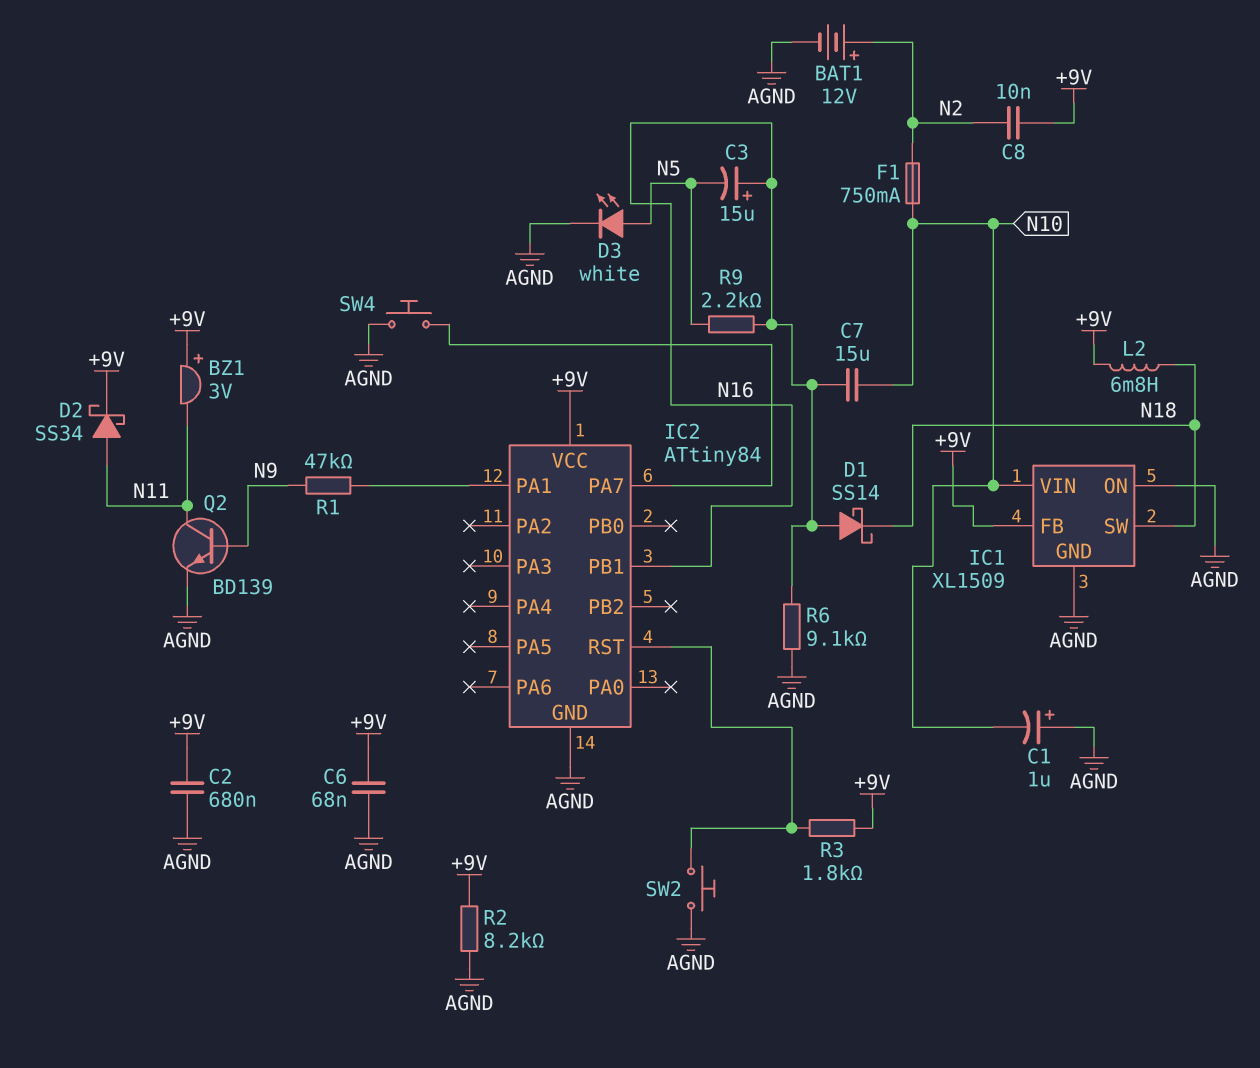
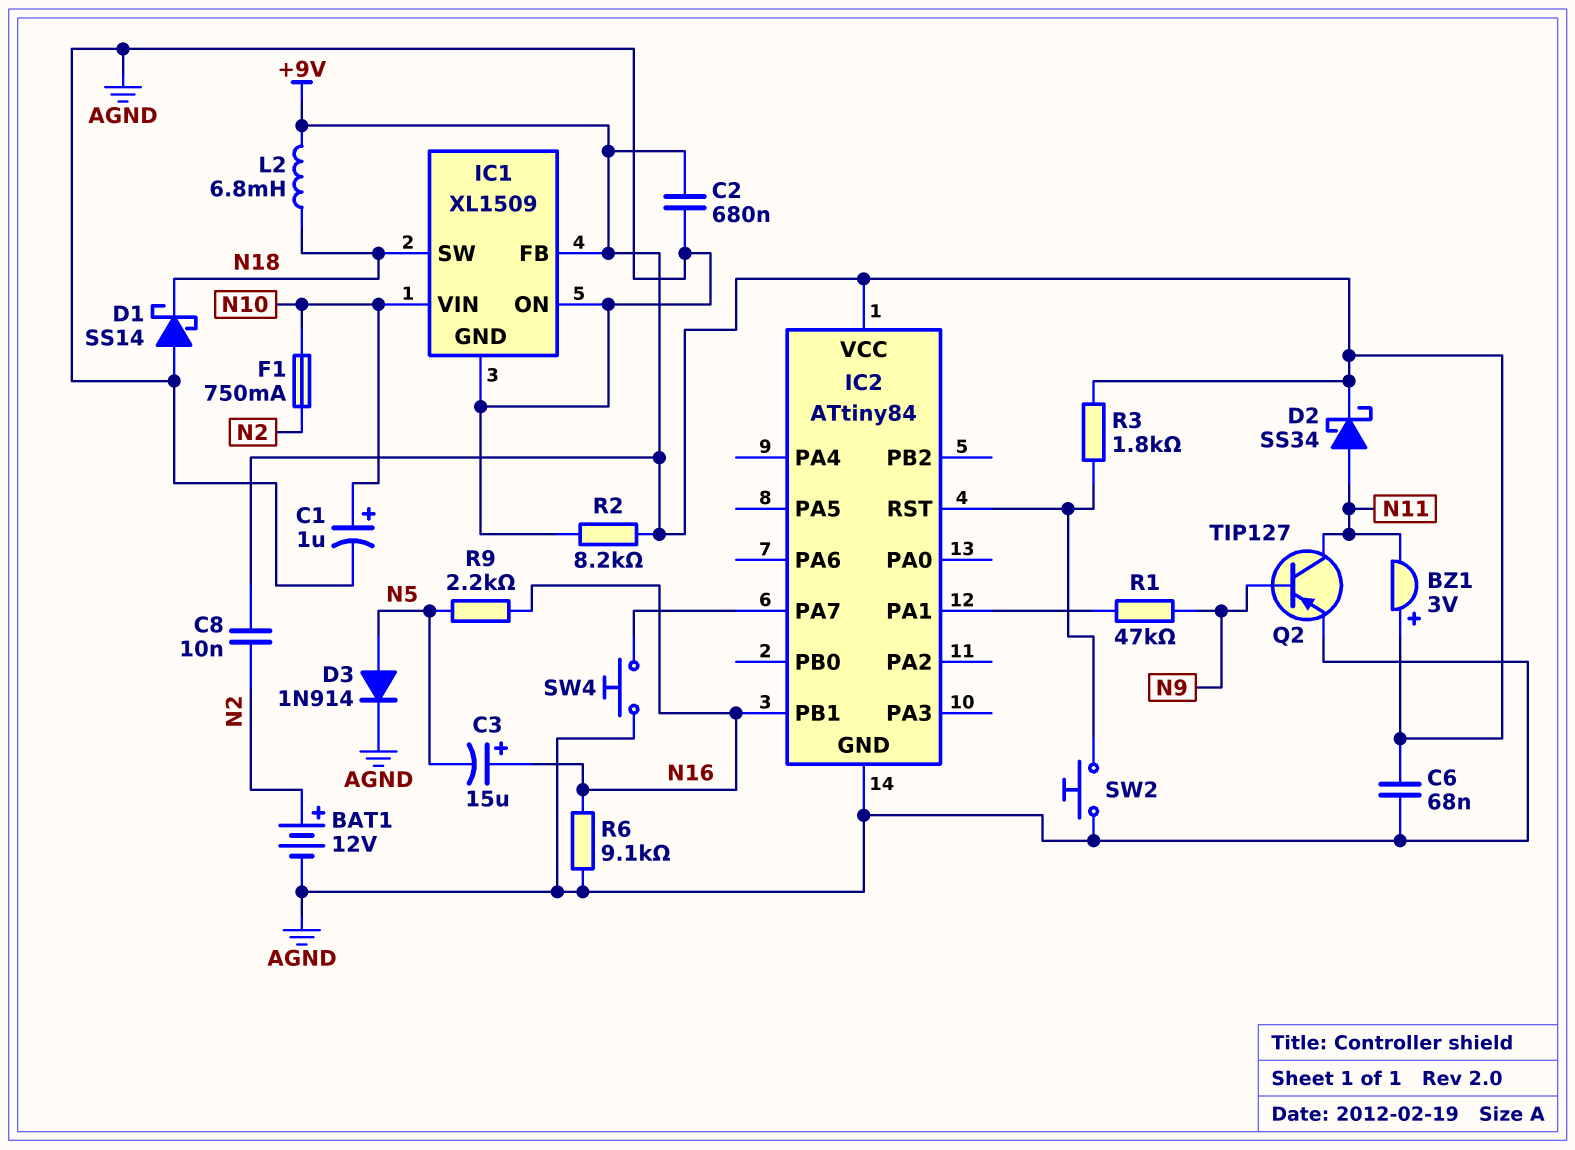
C1: 1uF (plus AGND, minus N10) -> 1uF (plus N10, minus AGND)
C7: 15uF (N10, N16) -> none
D1: schottky SS14 (A N16, K N18) -> schottky SS14 (A AGND, K N18)
D3: LED white (A N5, K AGND) -> diode 1N914 (A N5, K AGND)
Q2: NPN BD139 (B N9, C N11, E AGND) -> PNP TIP127 (B N9, C N11, E AGND)

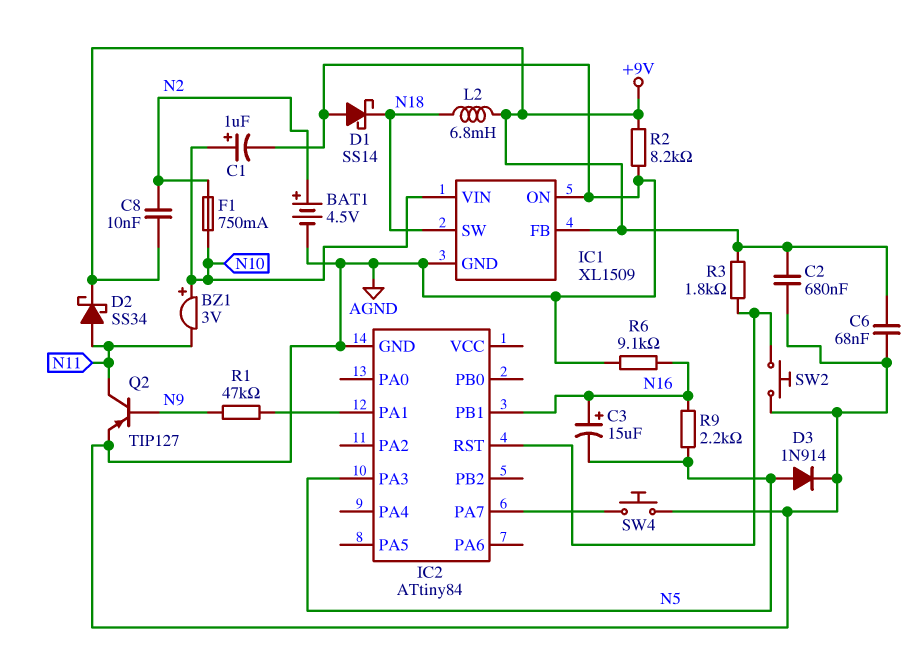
BAT1: 12V (plus N2, minus AGND) -> 4.5V (plus N2, minus AGND)
BZ1: buzzer 3V (plus +9V, minus N11) -> buzzer 3V (plus N10, minus N11)
IC2 pin PA3: none -> N5
IC2 pin VCC: +9V -> none

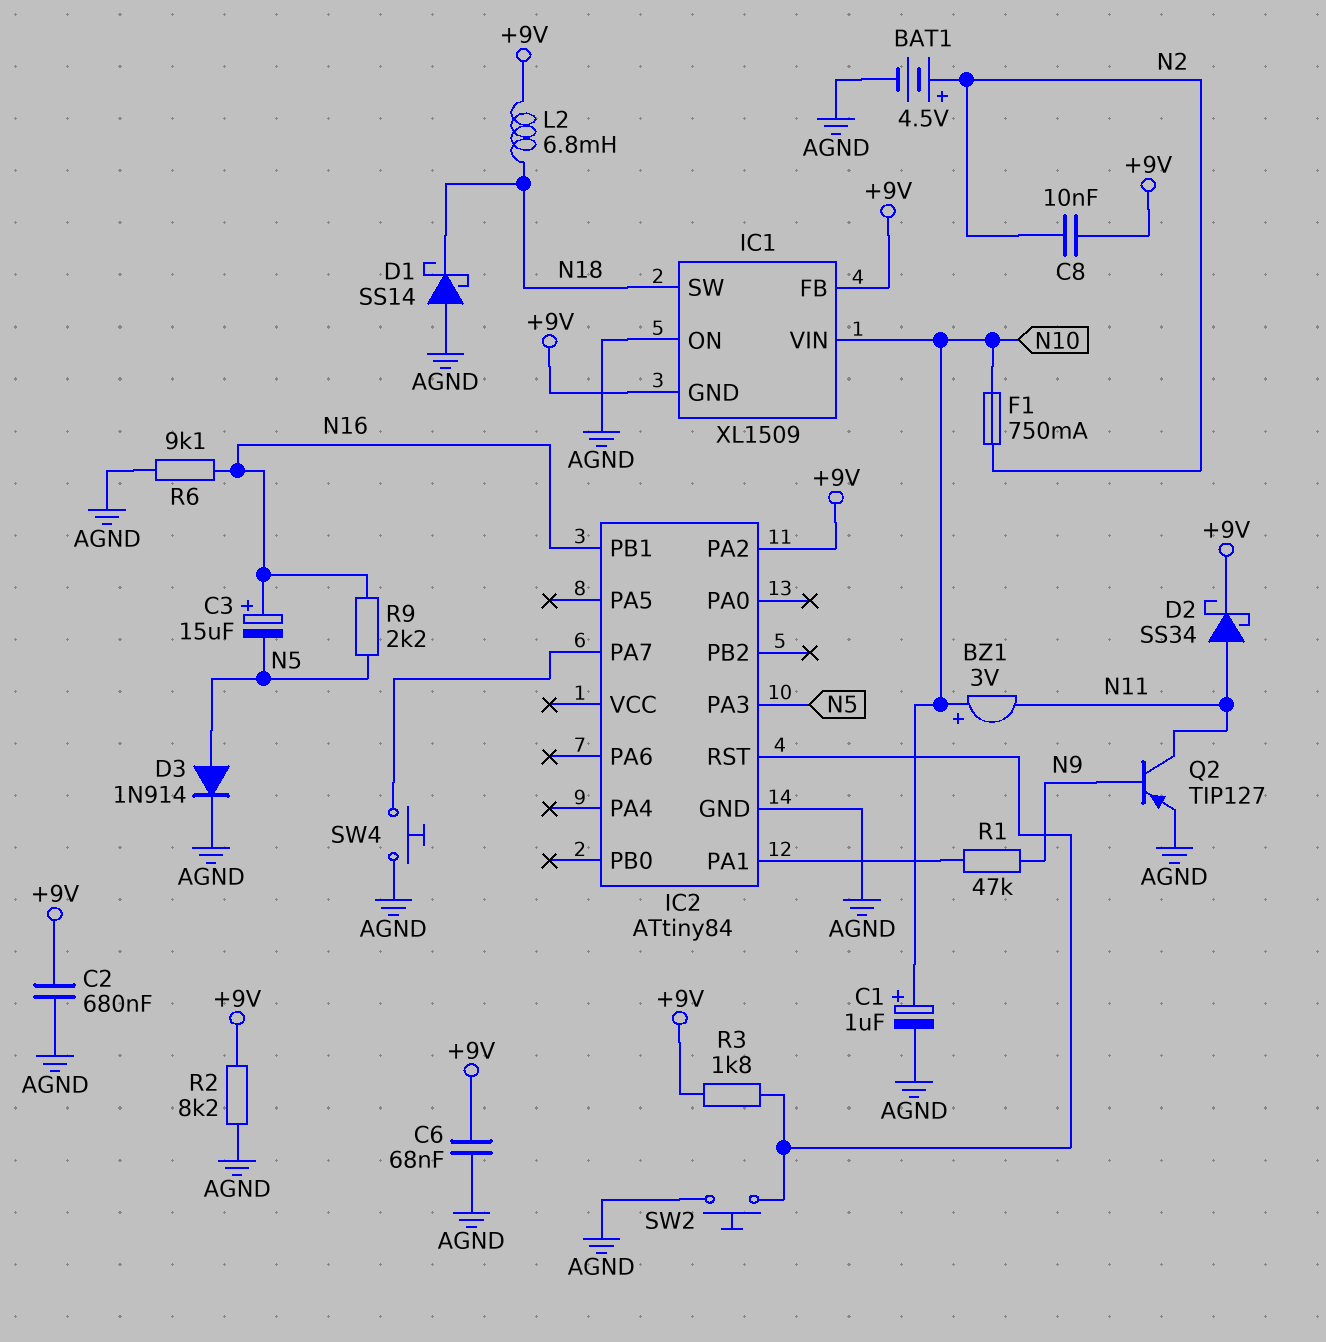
IC1 pin GND: AGND -> +9V
IC2 pin PA2: none -> +9V

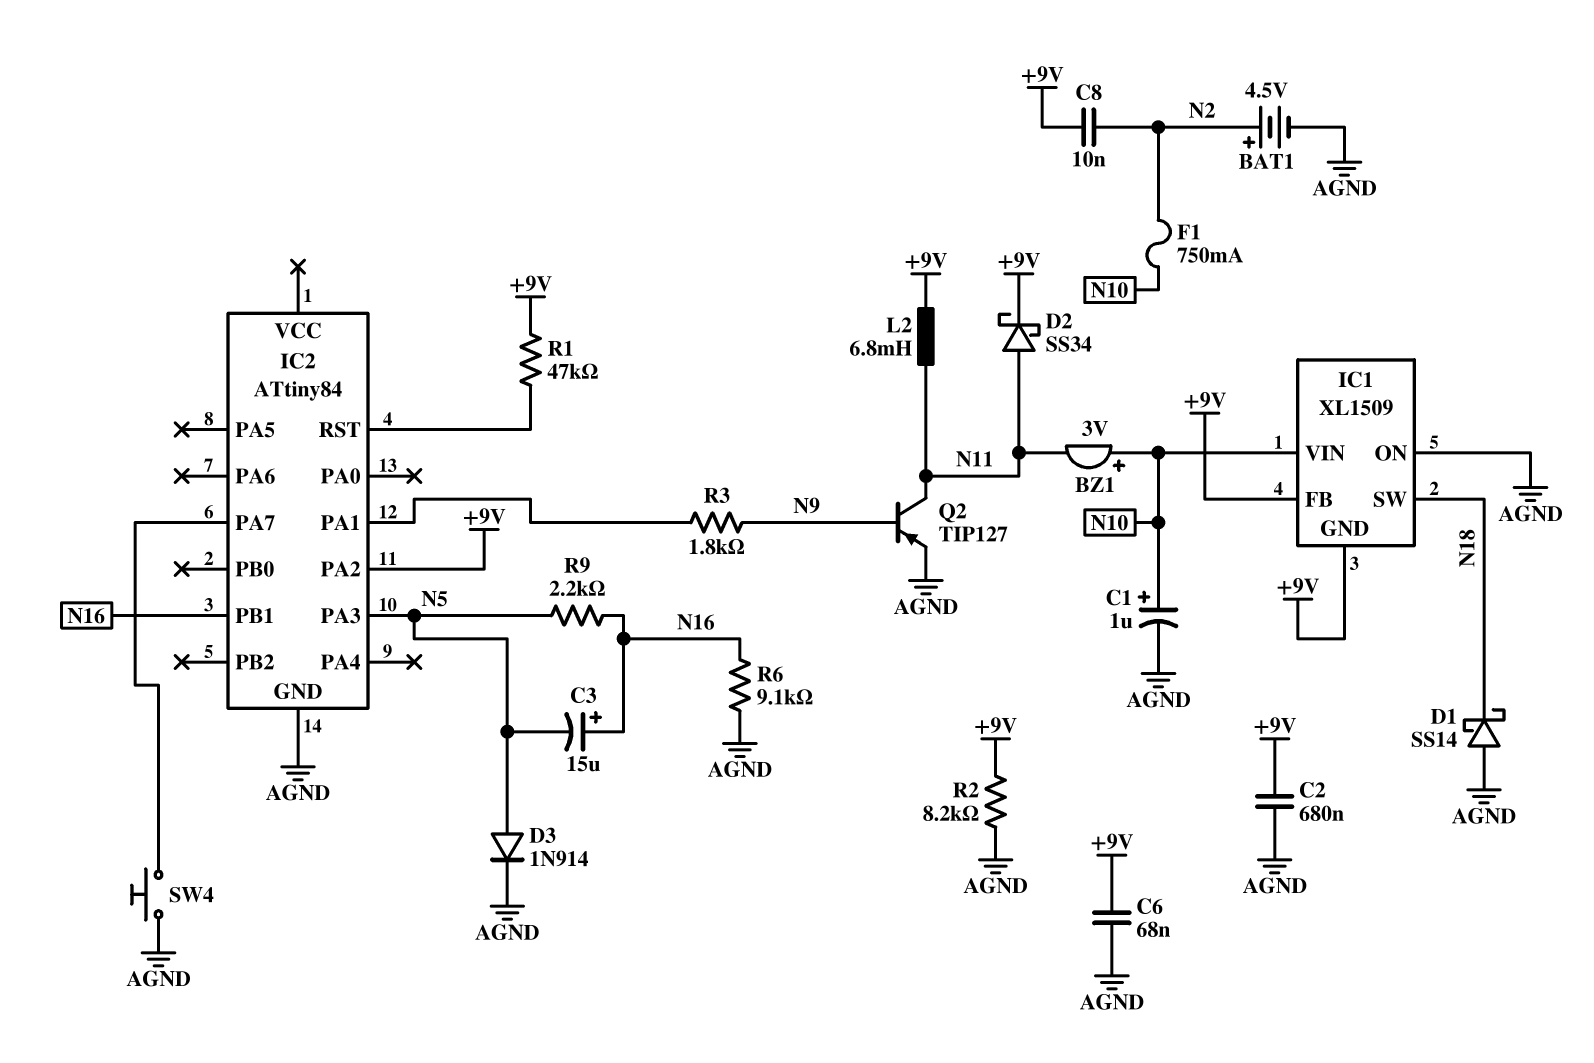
L2: 6.8mH (+9V, N18) -> 6.8mH (+9V, N11)
R1: 47k (IC2/PA1, N9) -> 47k (+9V, IC2/RST)
R3: 1.8k (+9V, IC2/RST) -> 1.8k (IC2/PA1, N9)
SW2: button (AGND, IC2/RST) -> none

